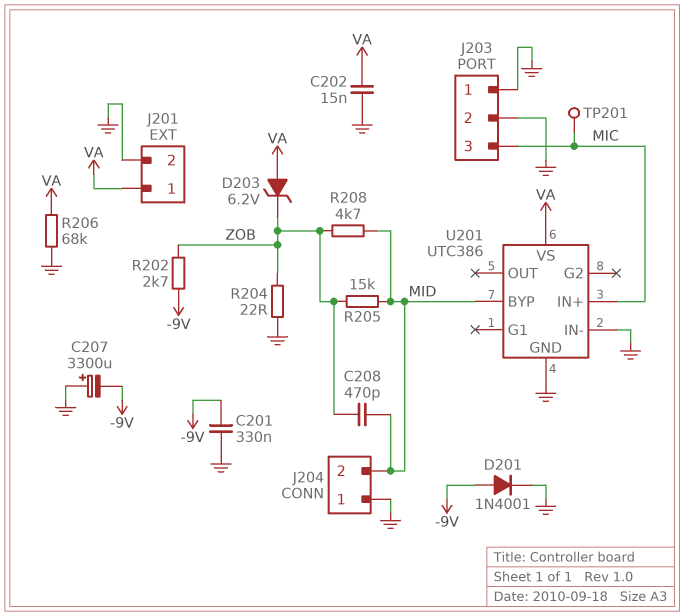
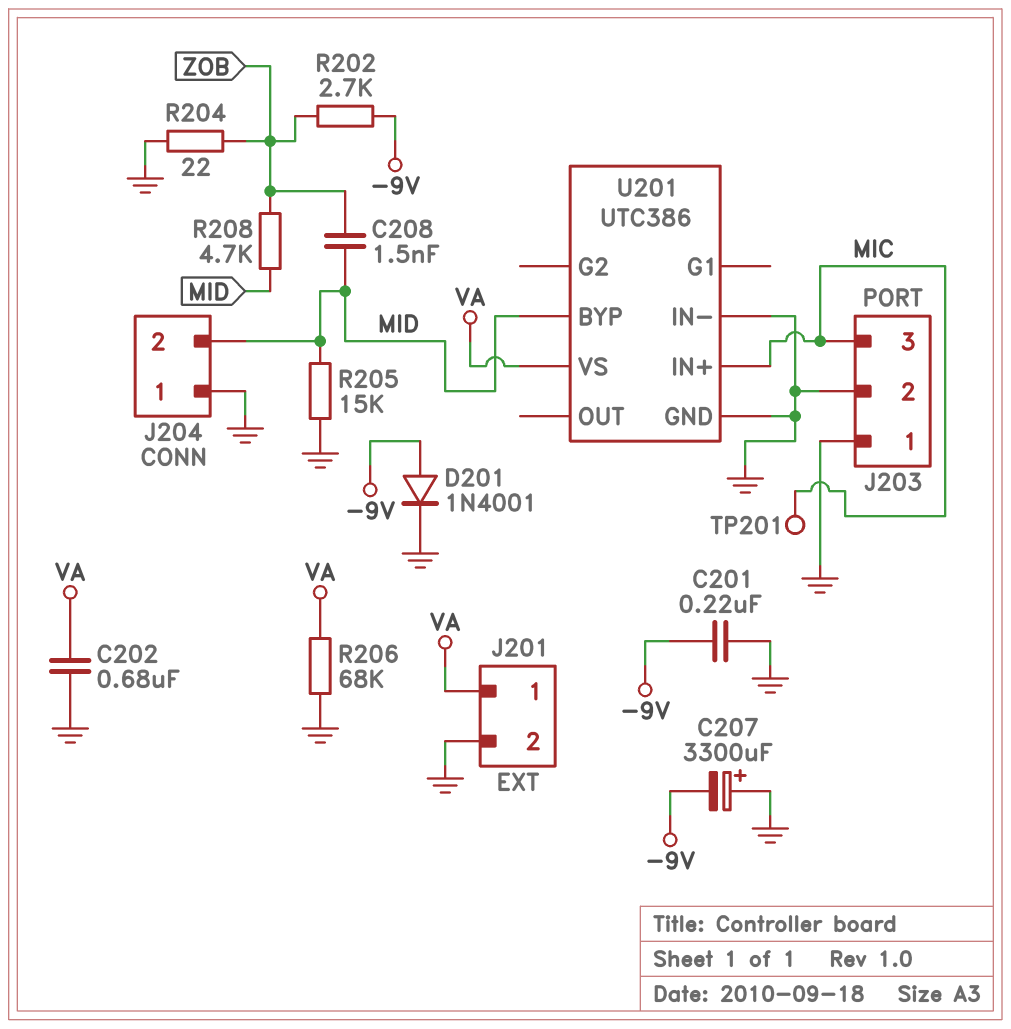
C201: 330nF (-9V, GND) -> 220nF (-9V, GND)
C202: 15nF (GND, VA) -> 680nF (GND, VA)
C208: 470pF (MID, ZOB) -> 1.5nF (MID, ZOB)
D203: zener 6.2V (A VA, K ZOB) -> none
R205: 15k (MID, ZOB) -> 15k (GND, MID)

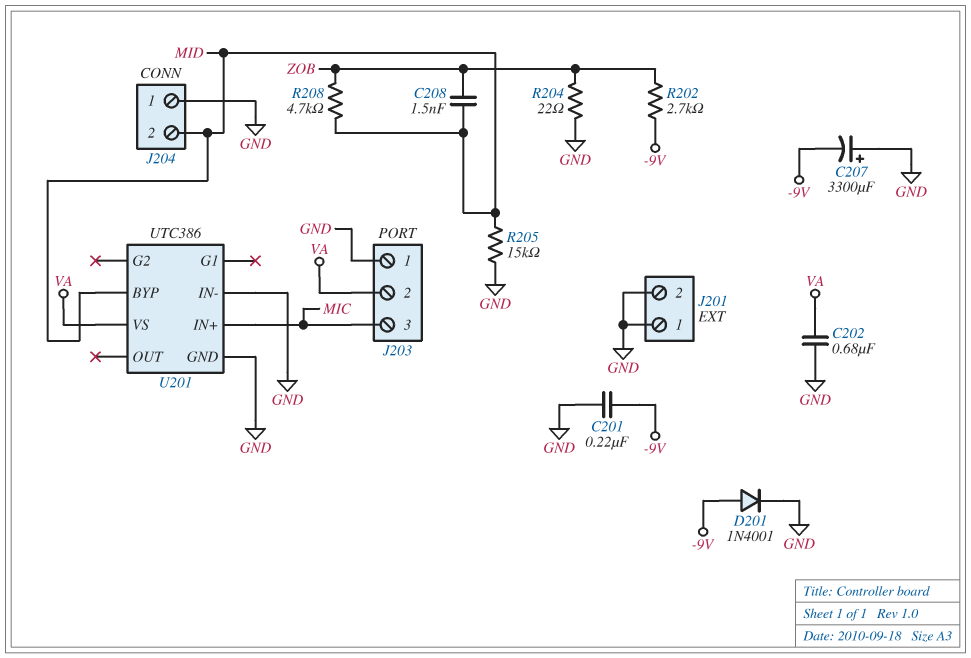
J201 pin 1: VA -> GND
J203 pin 2: GND -> VA
R206: 68k (GND, VA) -> none
TP201: test point (MIC) -> none

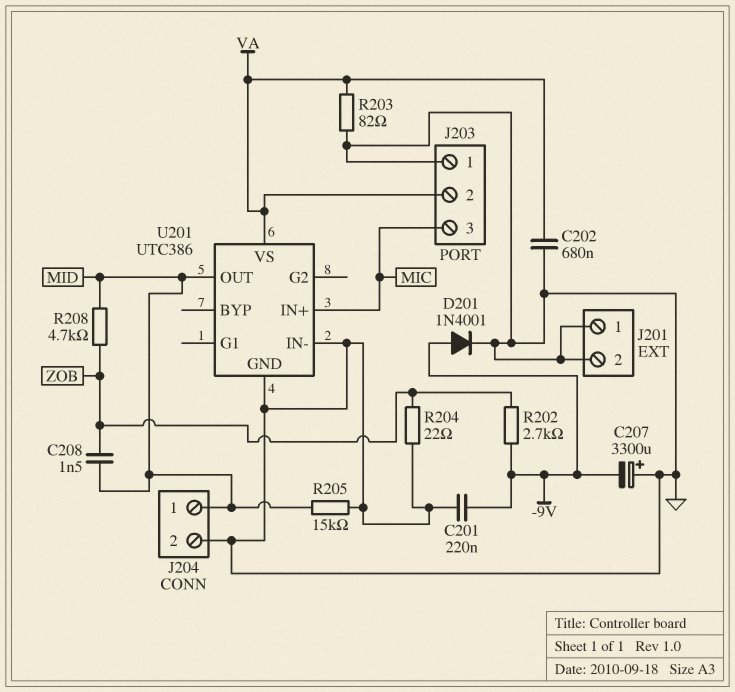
J204 pin 1: GND -> MID
J204 pin 2: MID -> GND
R203: none -> 82 (GND, VA)
U201 pin BYP: MID -> none
U201 pin OUT: none -> MID

